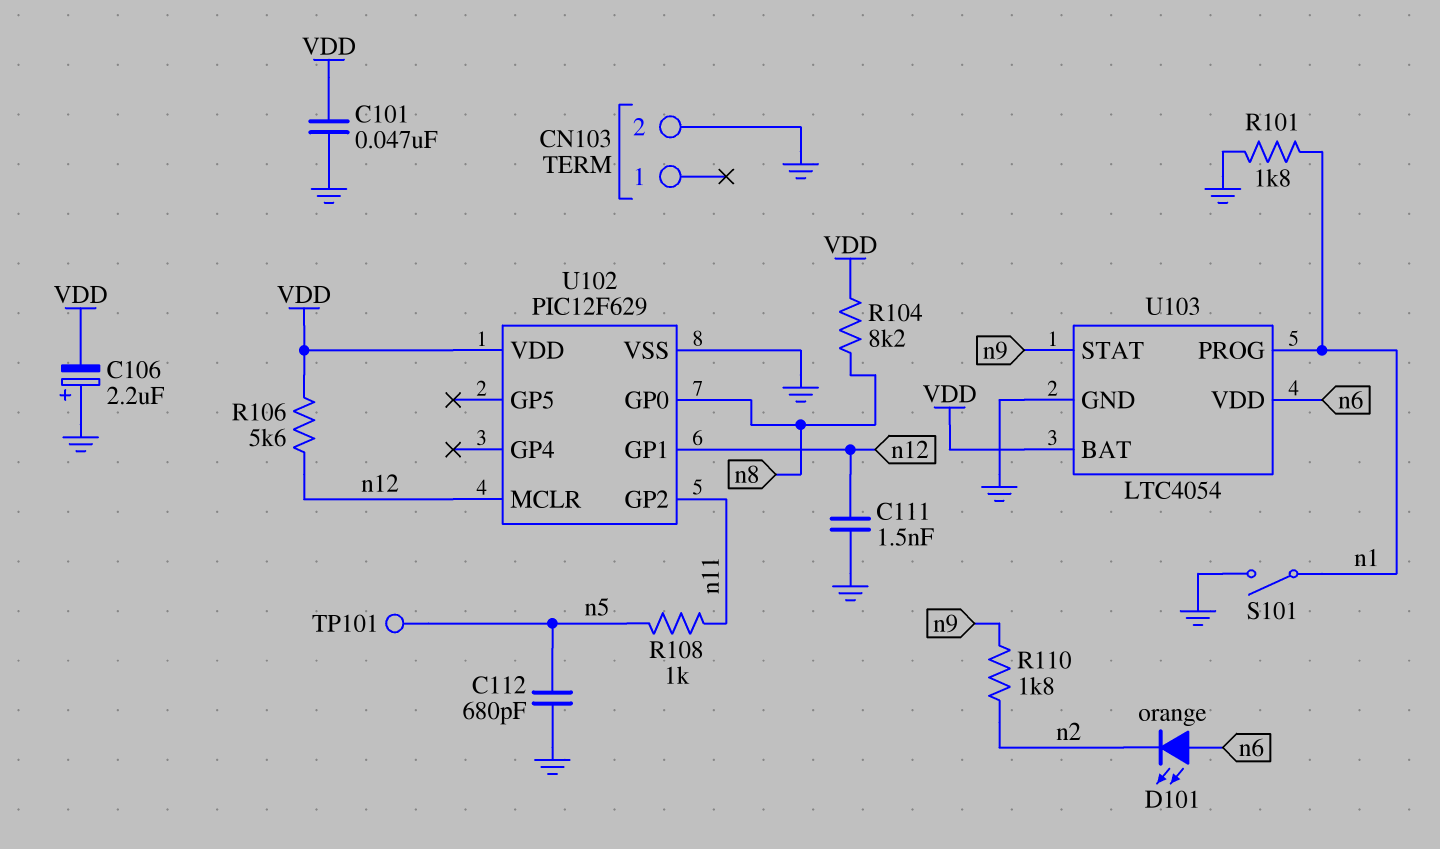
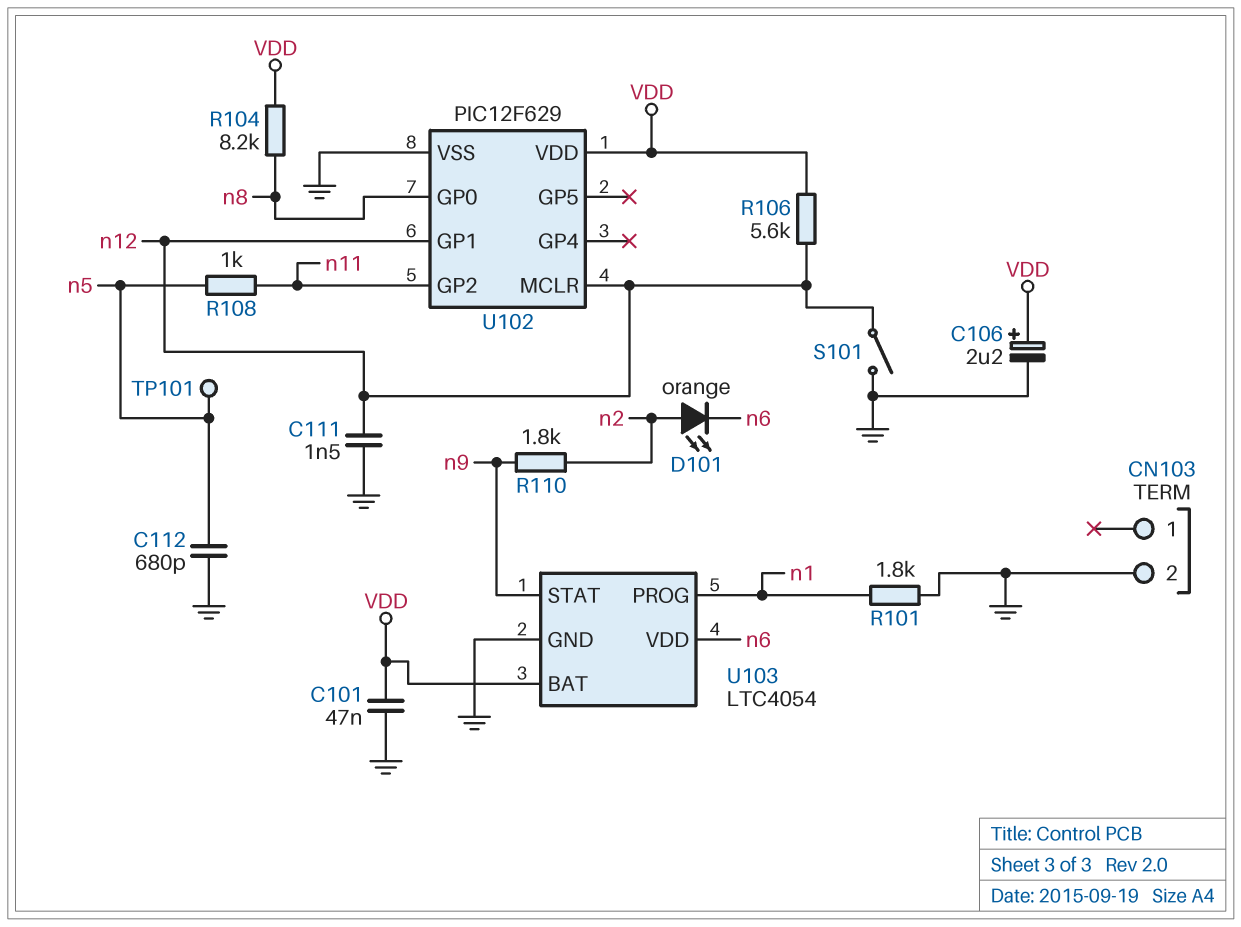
C106: 2.2uF (plus GND, minus VDD) -> 2.2uF (plus VDD, minus GND)
D101: LED orange (A n6, K n2) -> LED orange (A n2, K n6)
S101: switch (GND, n1) -> switch (GND, n12)

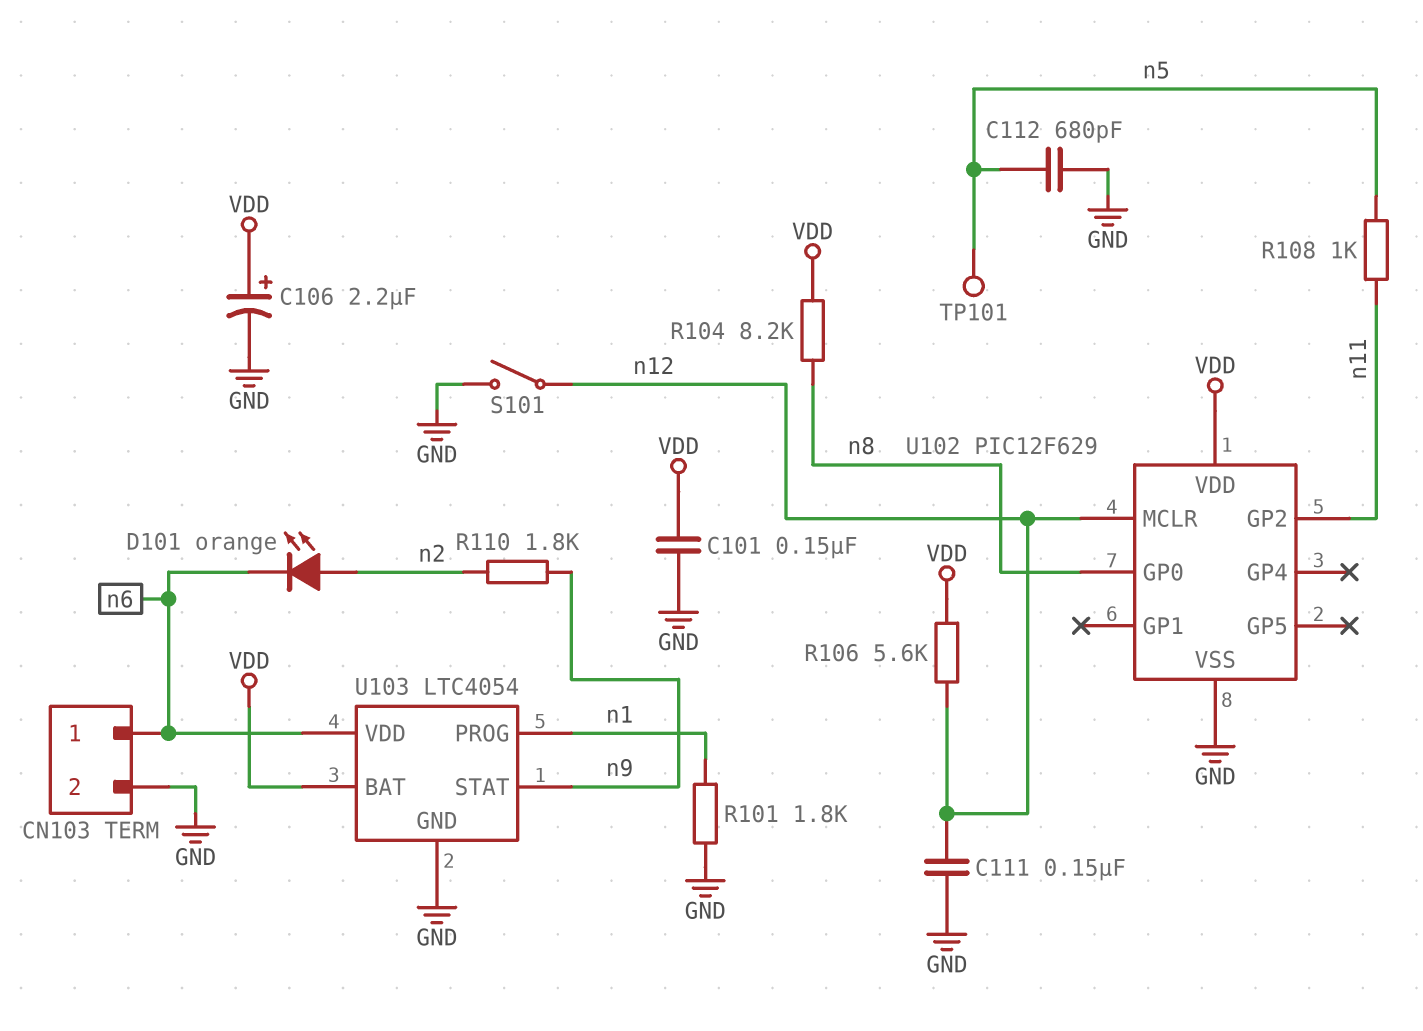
C101: 47nF (GND, VDD) -> 150nF (GND, VDD)
C111: 1.5nF (GND, n12) -> 150nF (GND, n12)
CN103 pin 1: none -> n6
U102 pin GP1: n12 -> none

